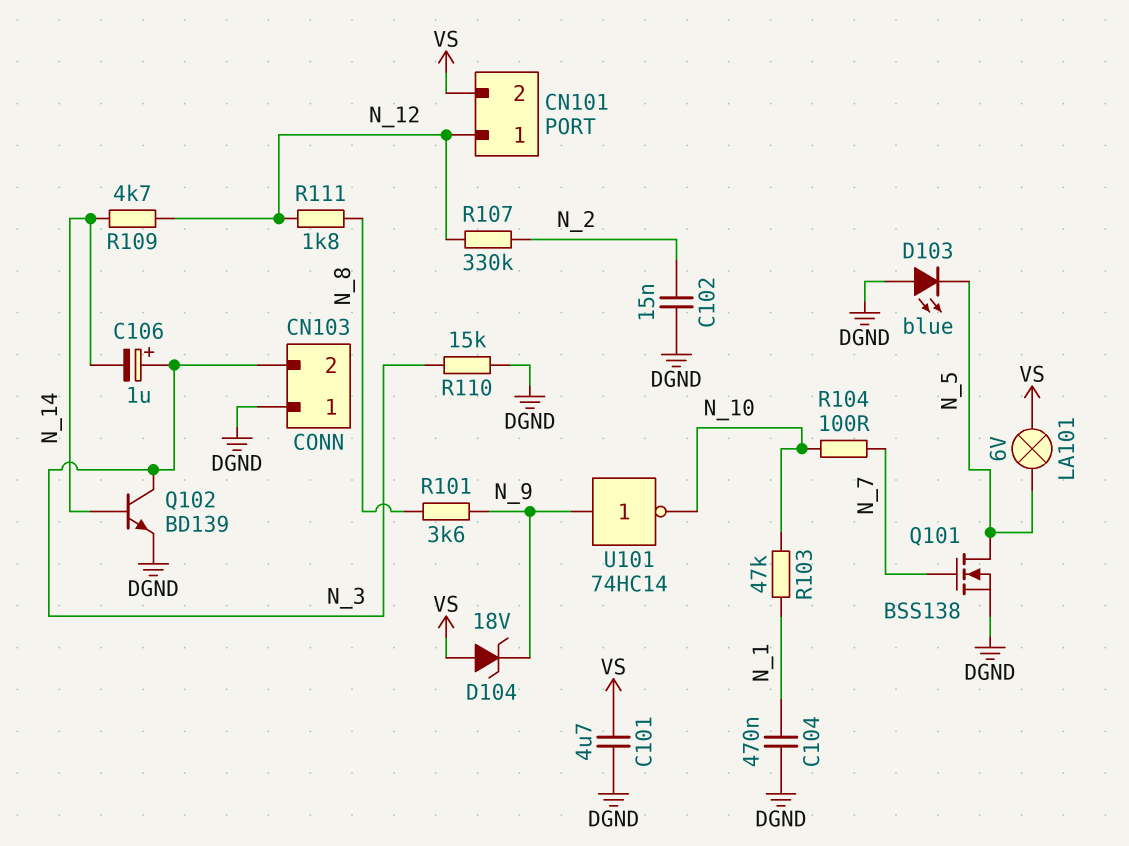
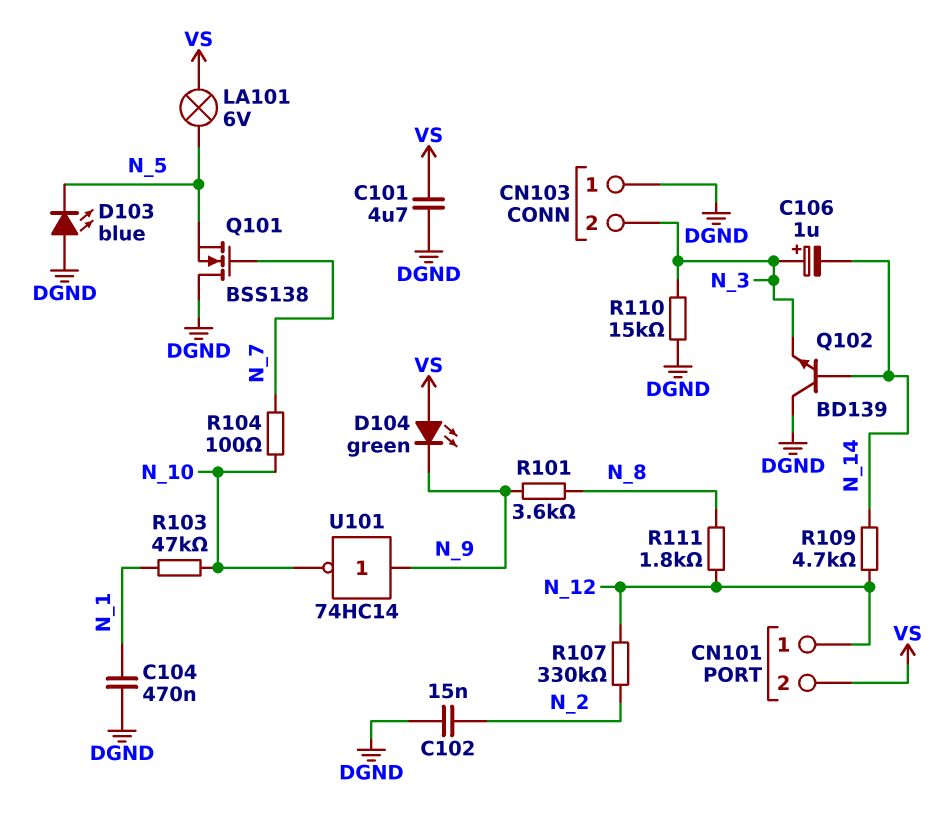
D104: zener 18V (A VS, K N_9) -> LED green (A VS, K N_9)
Q101: NMOS BSS138 (G N_7, D N_5, S DGND) -> NMOS BSS138 (G N_7, D DGND, S N_5)
Q102: NPN BD139 (B N_14, C N_3, E DGND) -> NPN BD139 (B N_14, C DGND, E N_3)

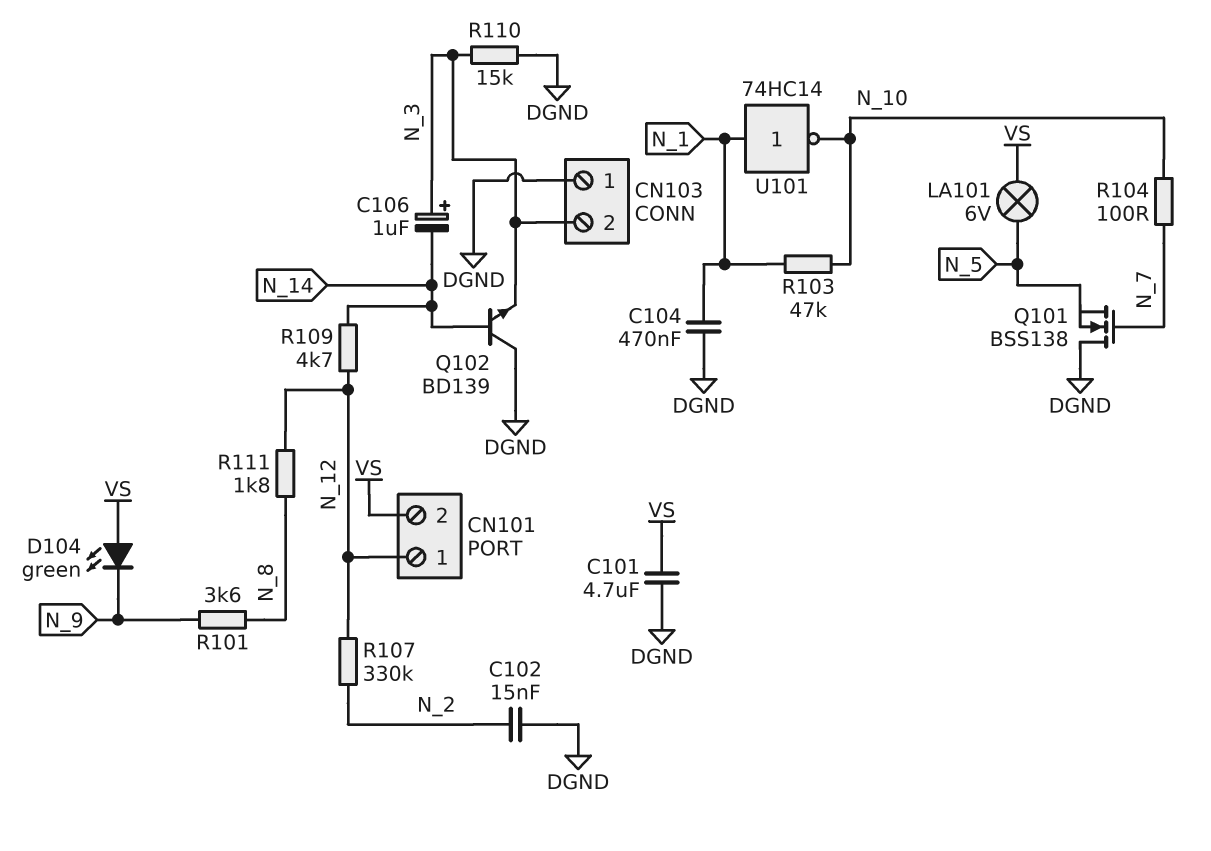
D103: LED blue (A DGND, K N_5) -> none
U101: NOT 74HC14 (in N_9, out N_10) -> NOT 74HC14 (in N_1, out N_10)

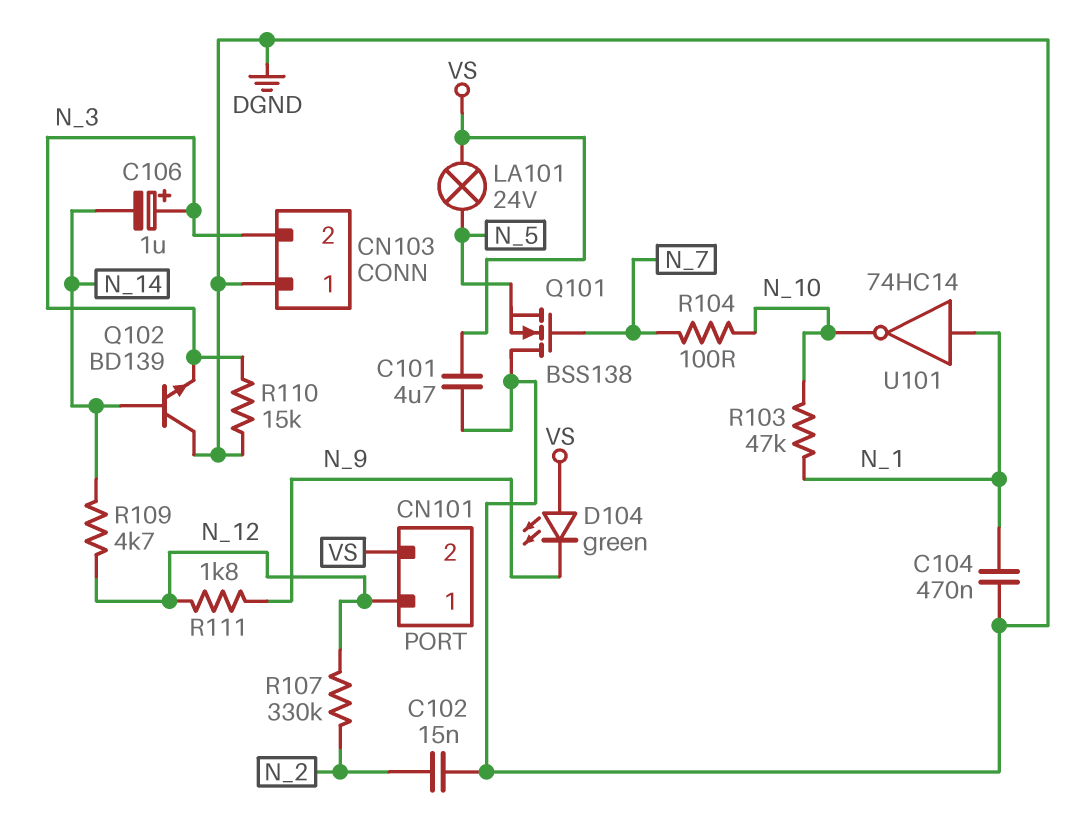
LA101: lamp 6V (N_5, VS) -> lamp 24V (N_5, VS)
R101: 3.6k (N_8, N_9) -> none
R111: 1.8k (N_8, N_12) -> 1.8k (N_9, N_12)

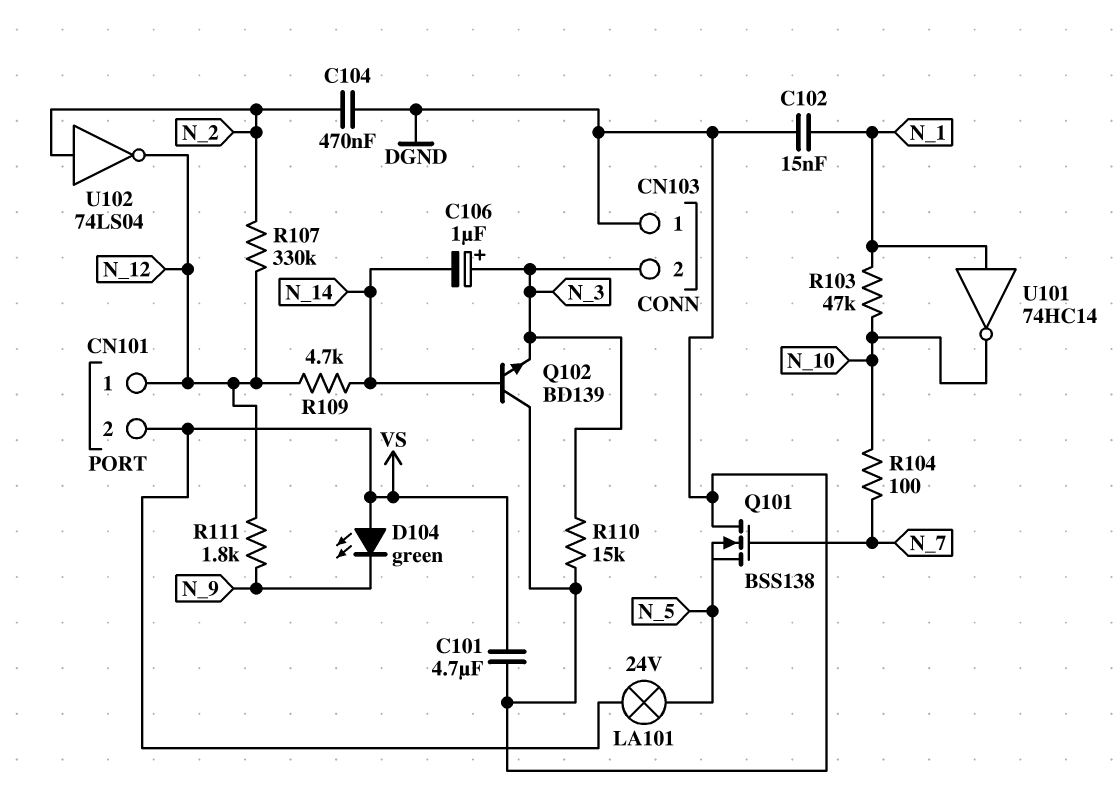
C102: 15nF (DGND, N_2) -> 15nF (DGND, N_1)
C104: 470nF (DGND, N_1) -> 470nF (DGND, N_2)
U102: none -> NOT 74LS04 (in N_2, out N_12)

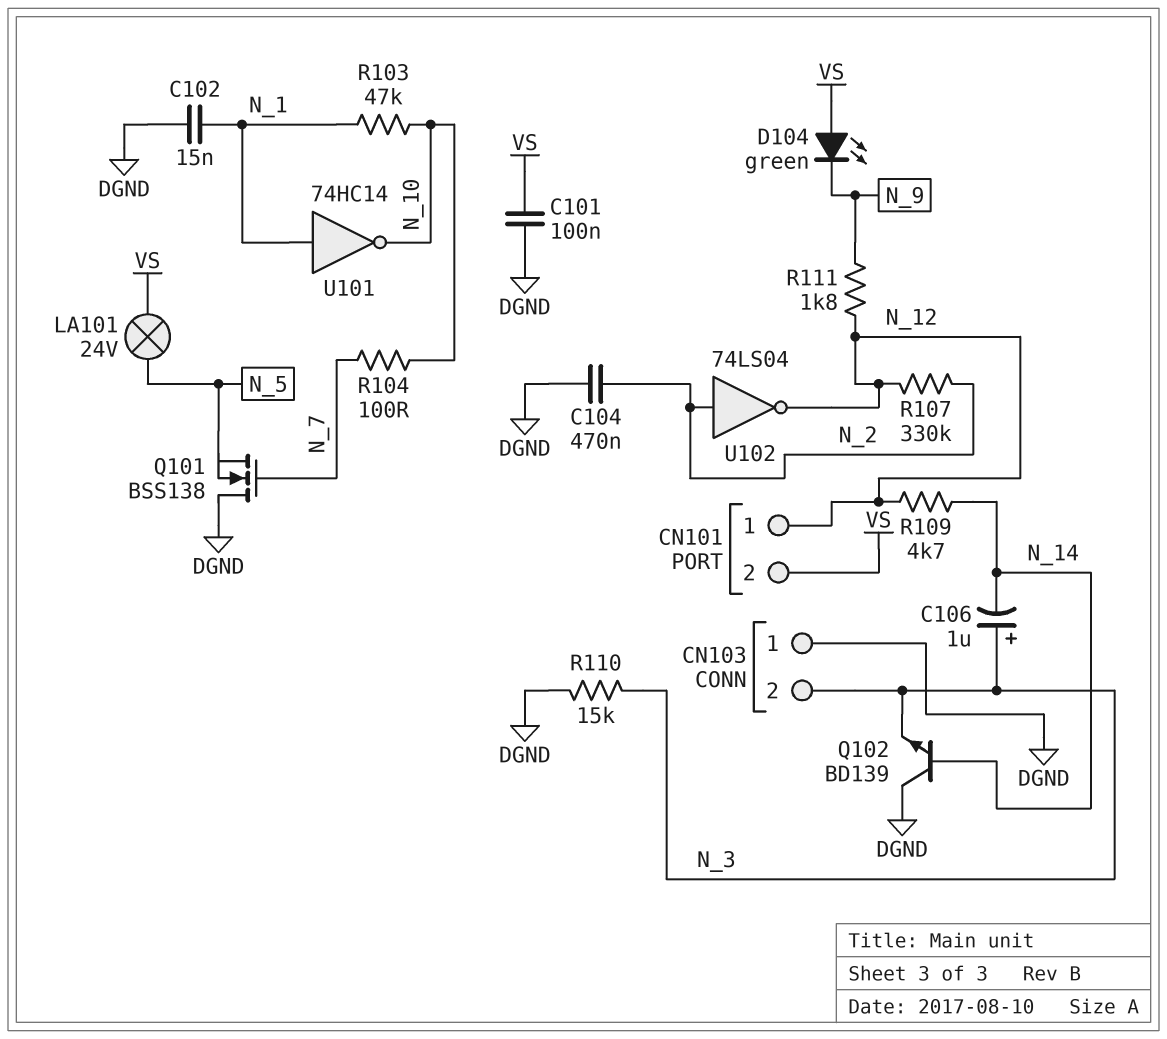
C101: 4.7uF (DGND, VS) -> 100nF (DGND, VS)

